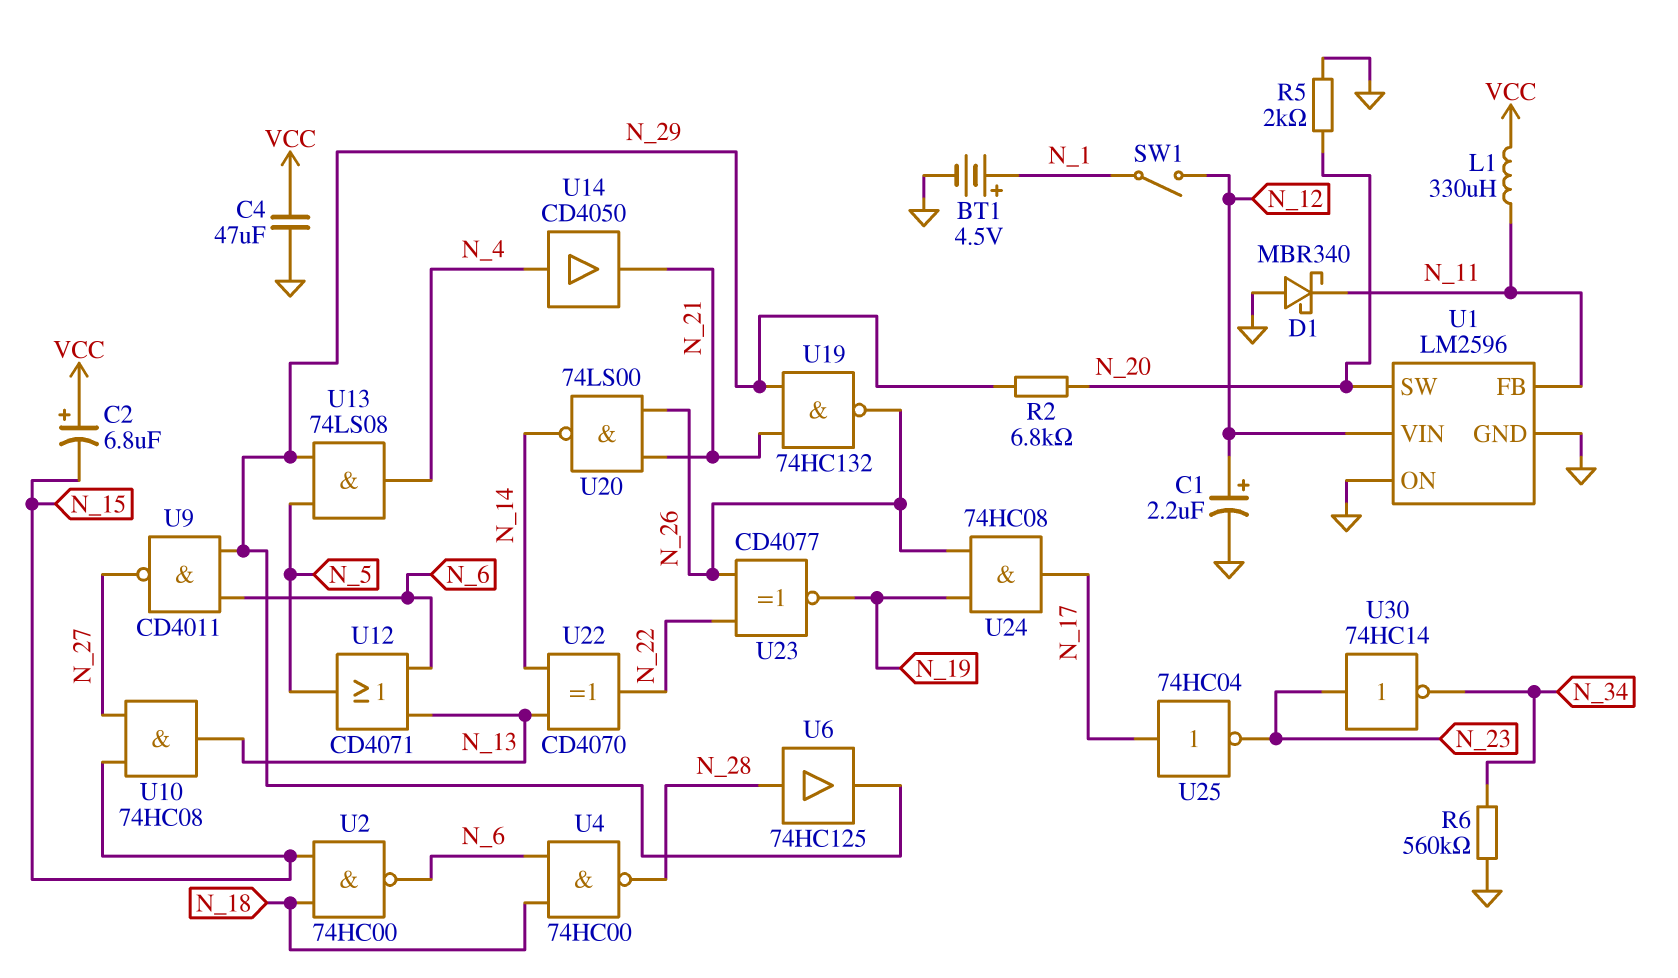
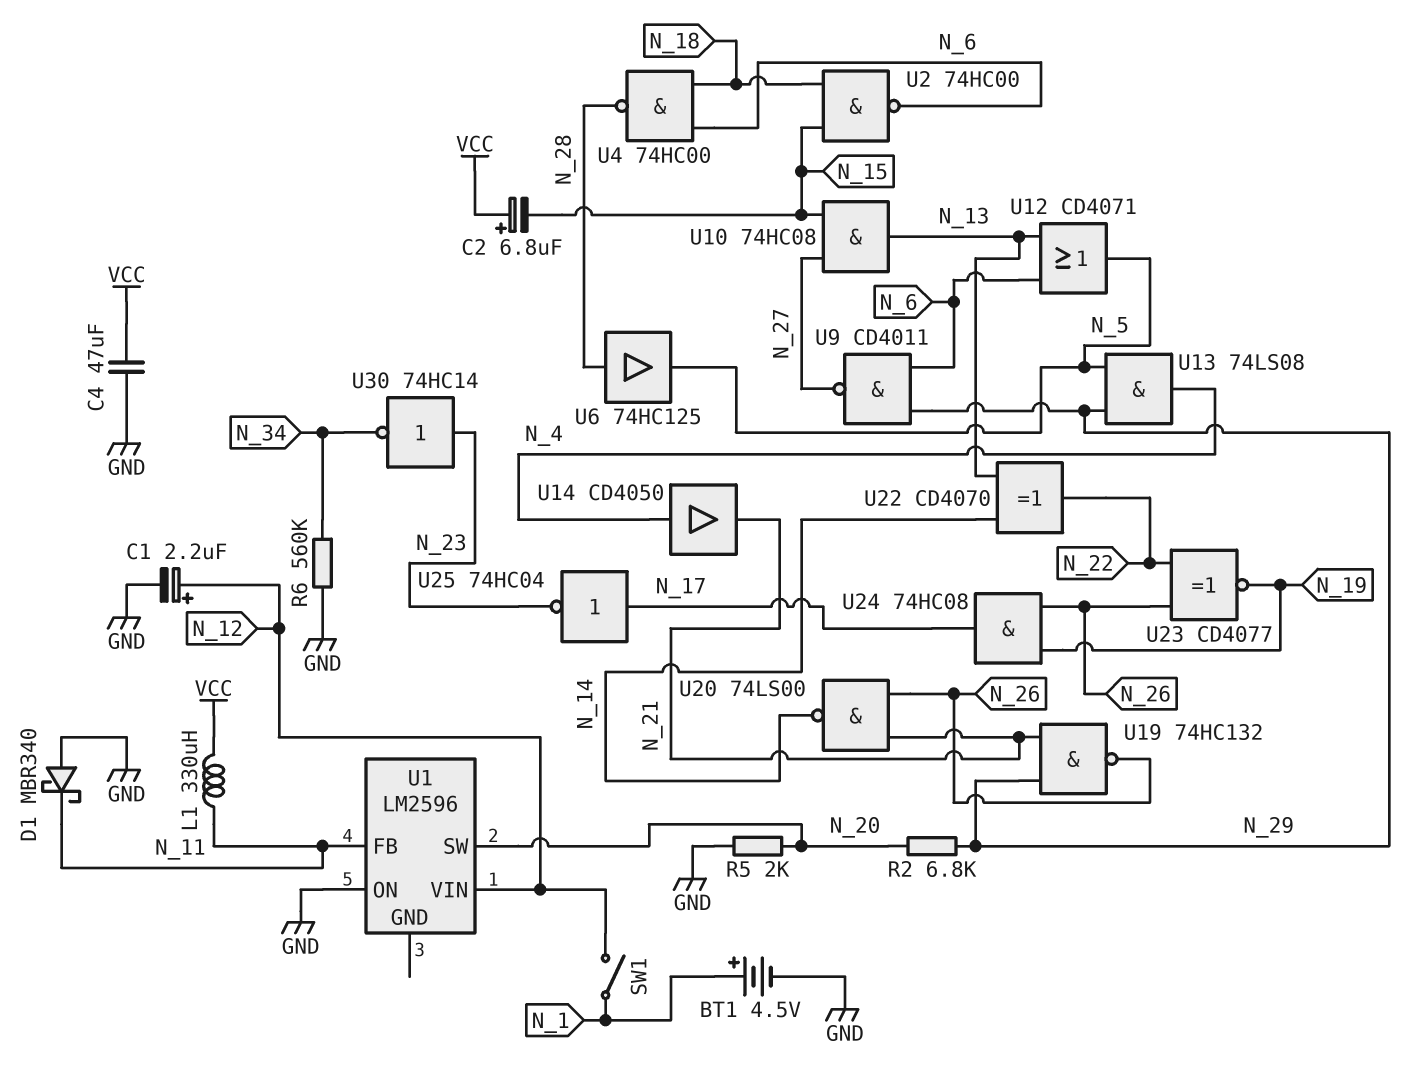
U1 pin GND: GND -> none
U6: buffer 74HC125 (in N_28, out N_29) -> buffer 74HC125 (in N_28, out N_5)

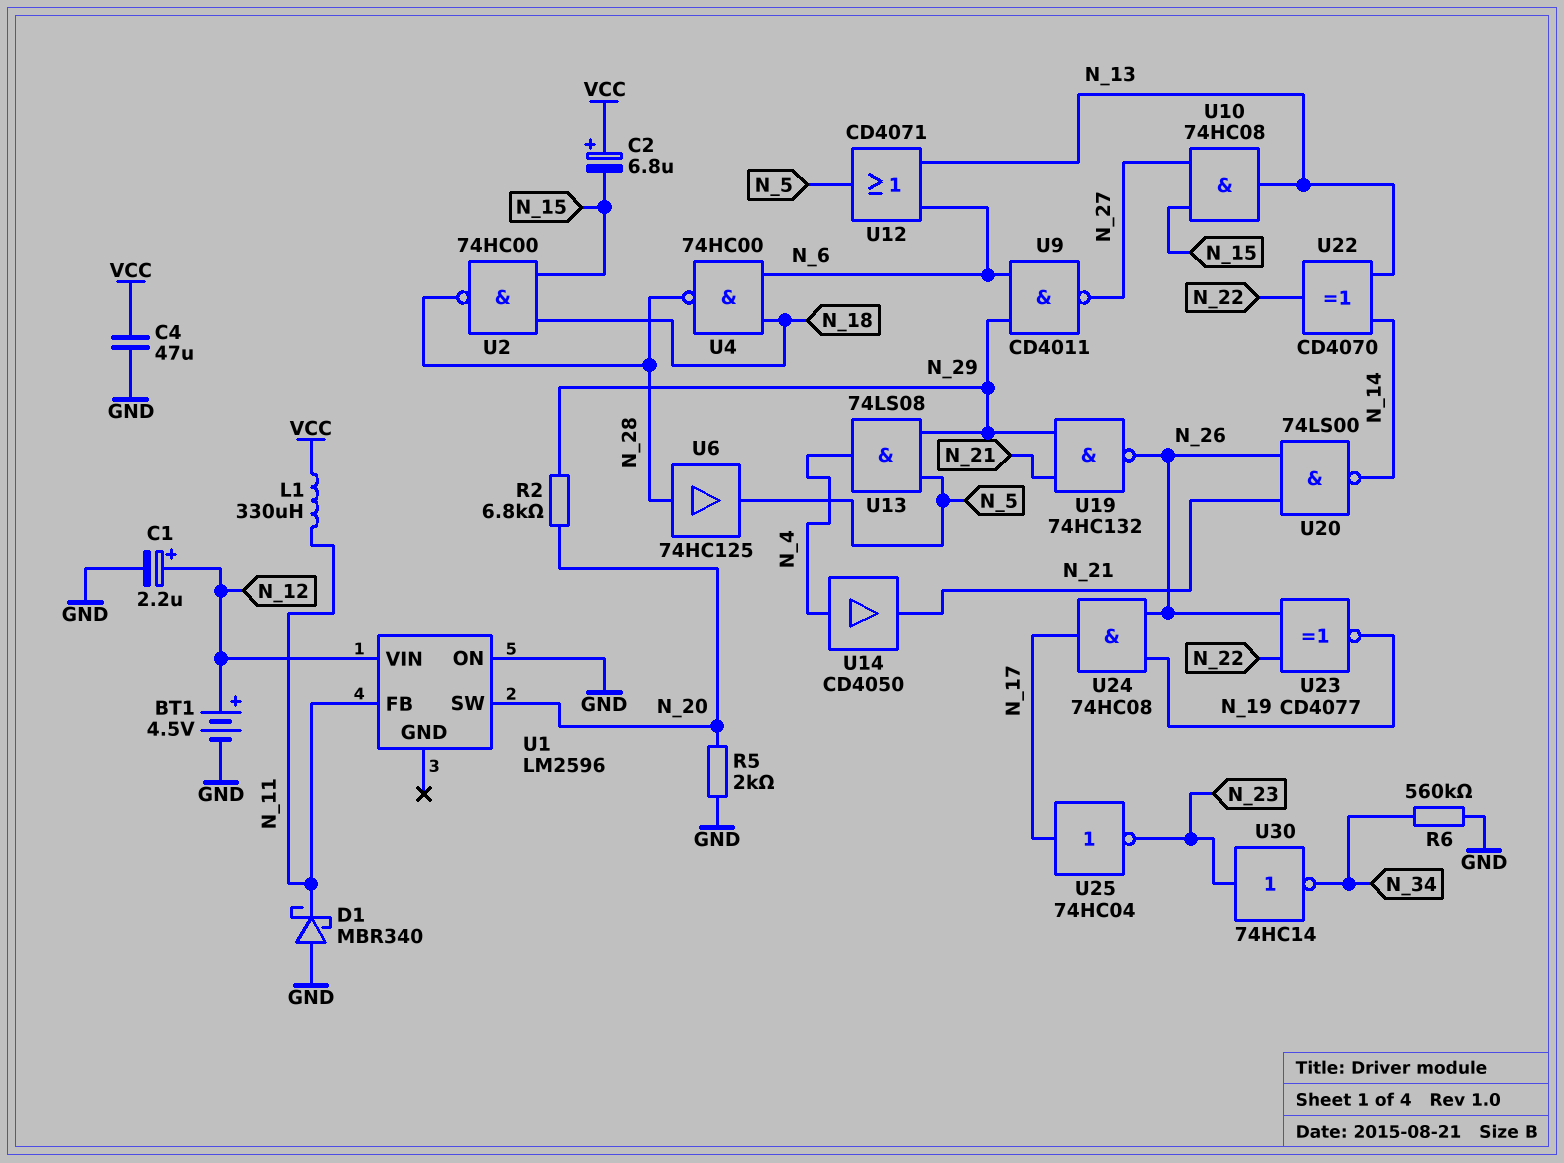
BT1: 4.5V (plus N_1, minus GND) -> 4.5V (plus N_12, minus GND)
SW1: switch (N_1, N_12) -> none
U2: NAND 74HC00 (in N_15, in N_18, out N_6) -> NAND 74HC00 (in N_15, in N_18, out N_28)

